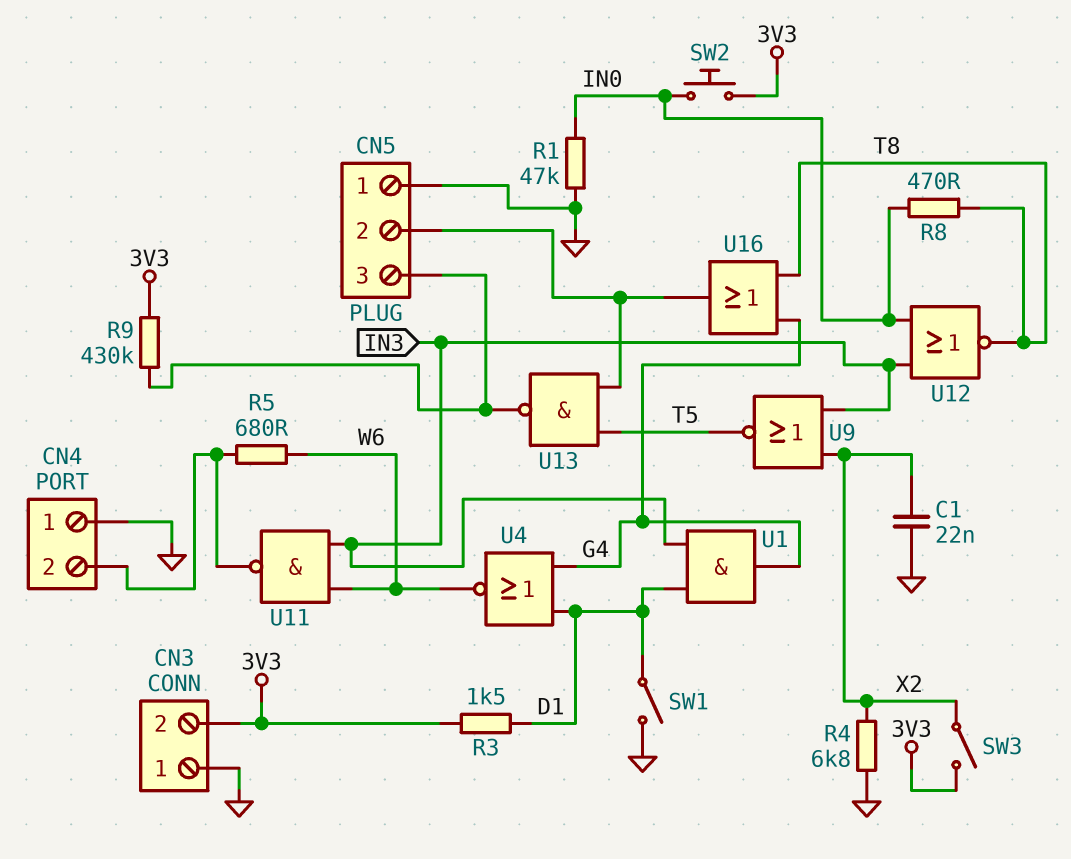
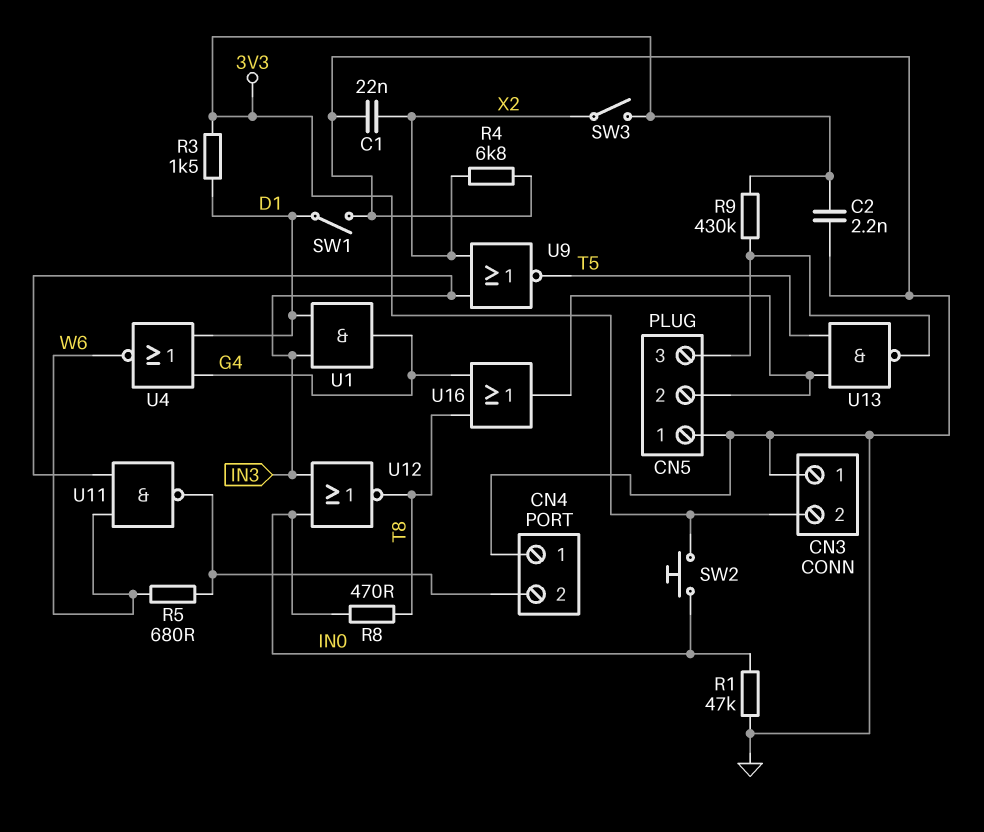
C2: none -> 2.2nF (3V3, GND)

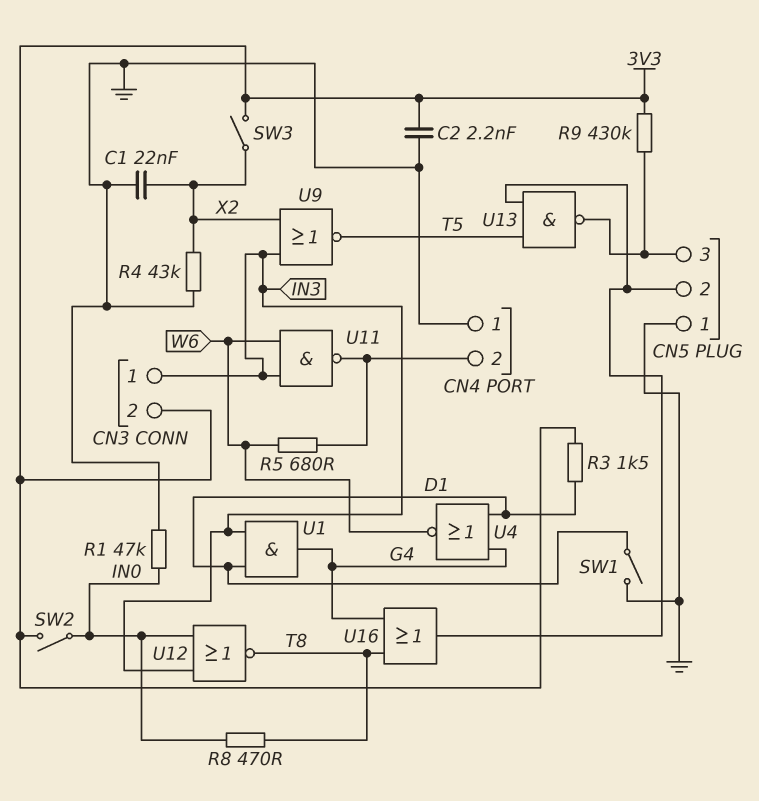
CN3 pin 1: GND -> IN3
R4: 6.8k (GND, X2) -> 43k (GND, X2)
SW2: button (3V3, IN0) -> switch (3V3, IN0)

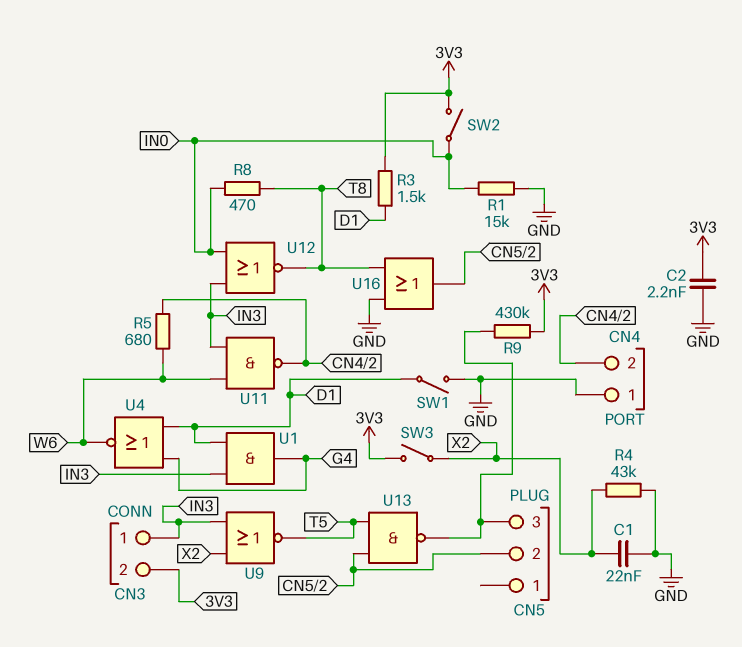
CN5 pin 1: GND -> none
R1: 47k (GND, IN0) -> 15k (GND, IN0)
U16: OR (in G4, in T8, out CN5/2) -> OR (in GND, in T8, out CN5/2)

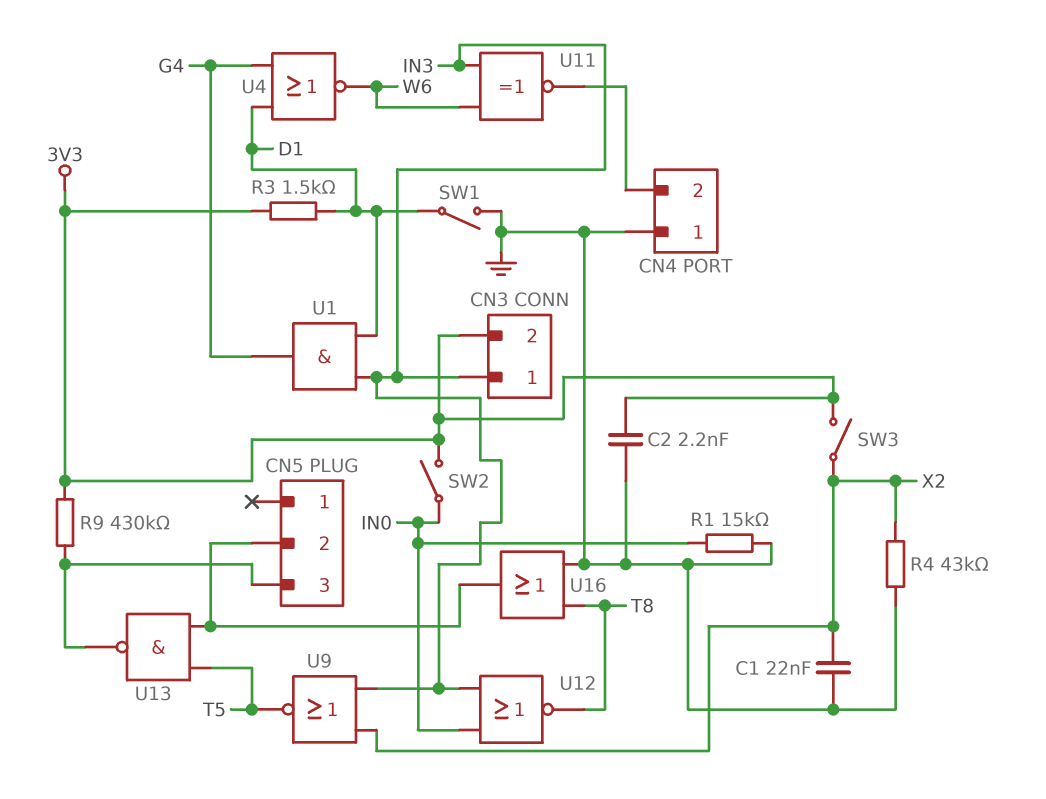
R5: 680 (CN4/2, W6) -> none
R8: 470 (IN0, T8) -> none
U11: NAND (in IN3, in W6, out CN4/2) -> XNOR (in IN3, in W6, out CN4/2)

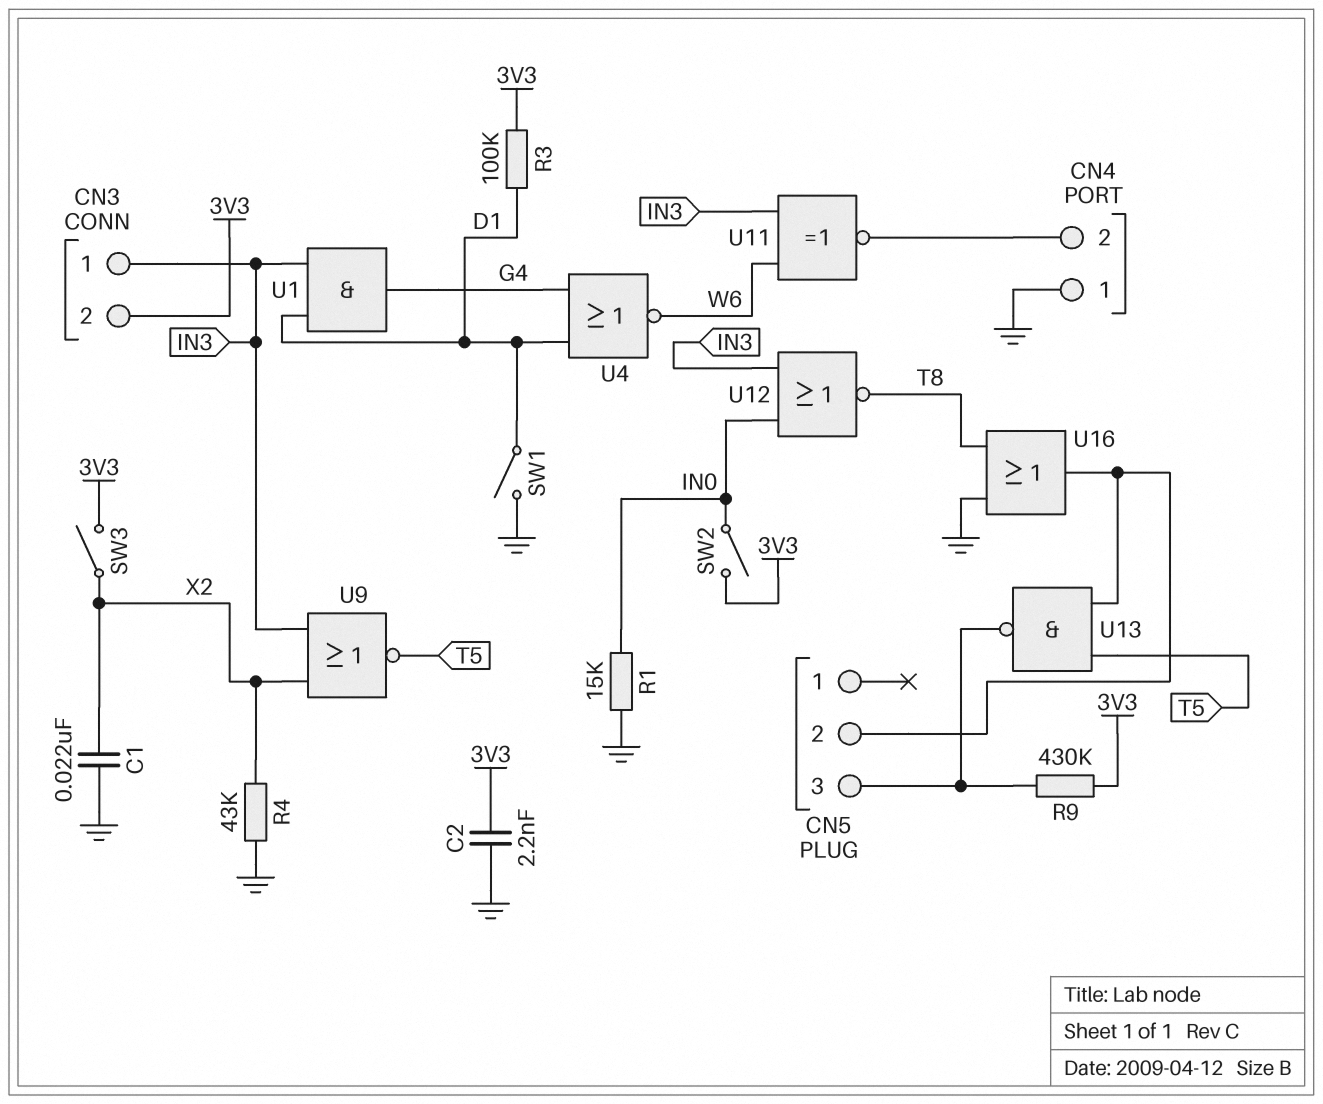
R3: 1.5k (3V3, D1) -> 100k (3V3, D1)

